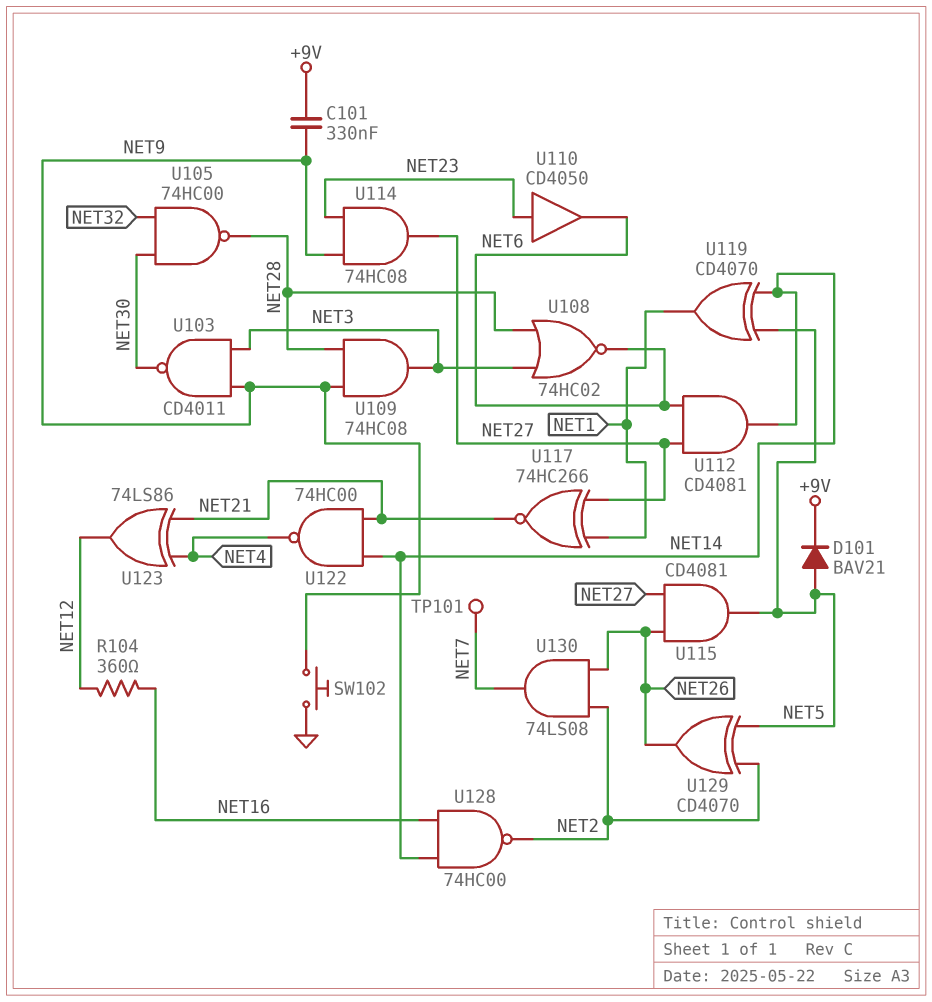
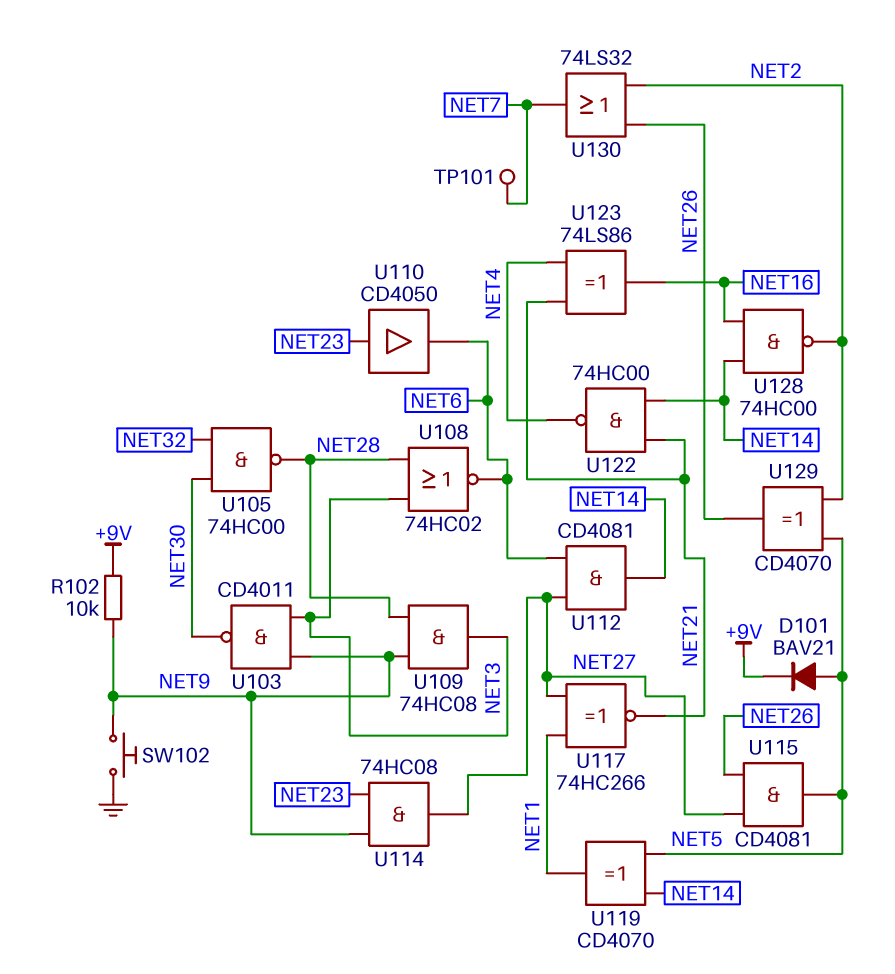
C101: 330nF (+9V, NET9) -> none
R102: none -> 10k (+9V, NET9)
R104: 360 (NET12, NET16) -> none
U123: XOR 74LS86 (in NET4, in NET21, out NET12) -> XOR 74LS86 (in NET4, in NET21, out NET16)
U130: AND 74LS08 (in NET2, in NET26, out NET7) -> OR 74LS32 (in NET2, in NET26, out NET7)

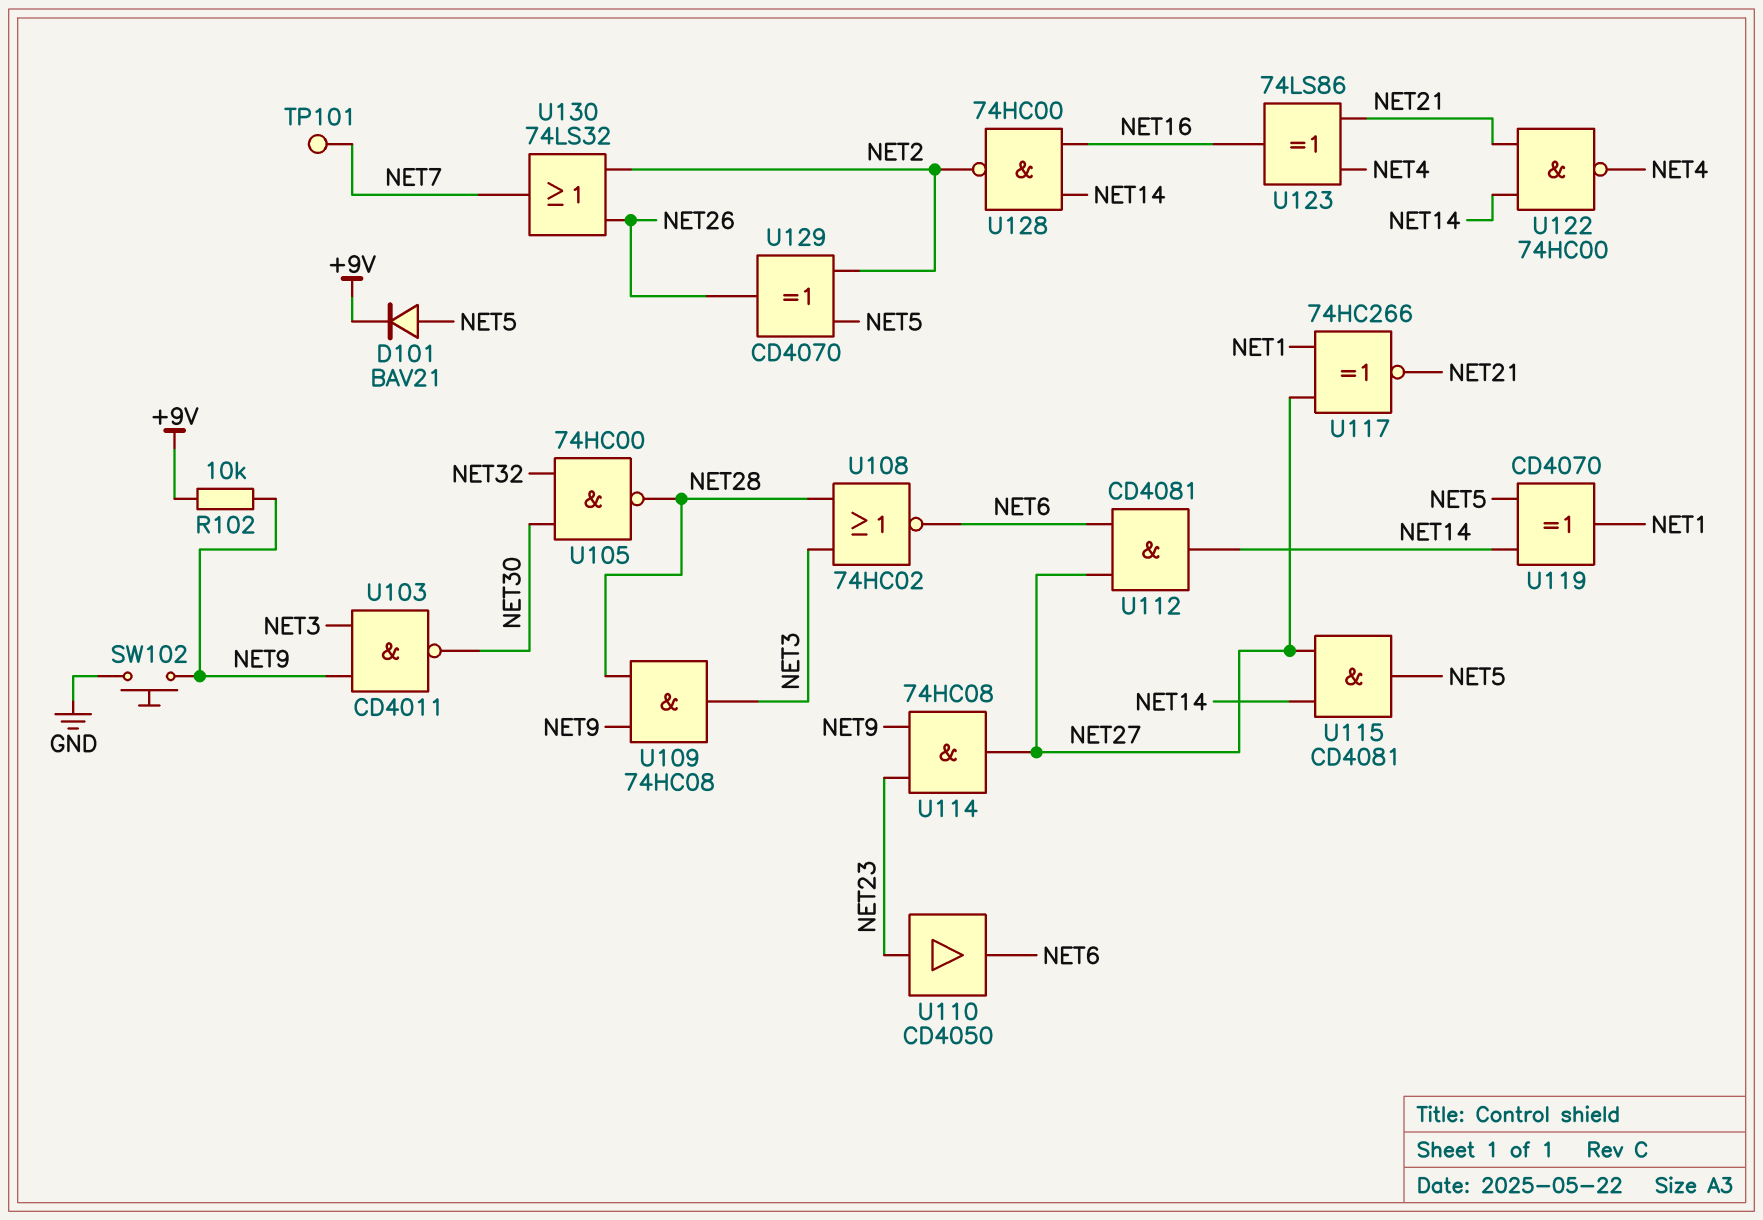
U115: AND CD4081 (in NET26, in NET27, out NET5) -> AND CD4081 (in NET14, in NET27, out NET5)

